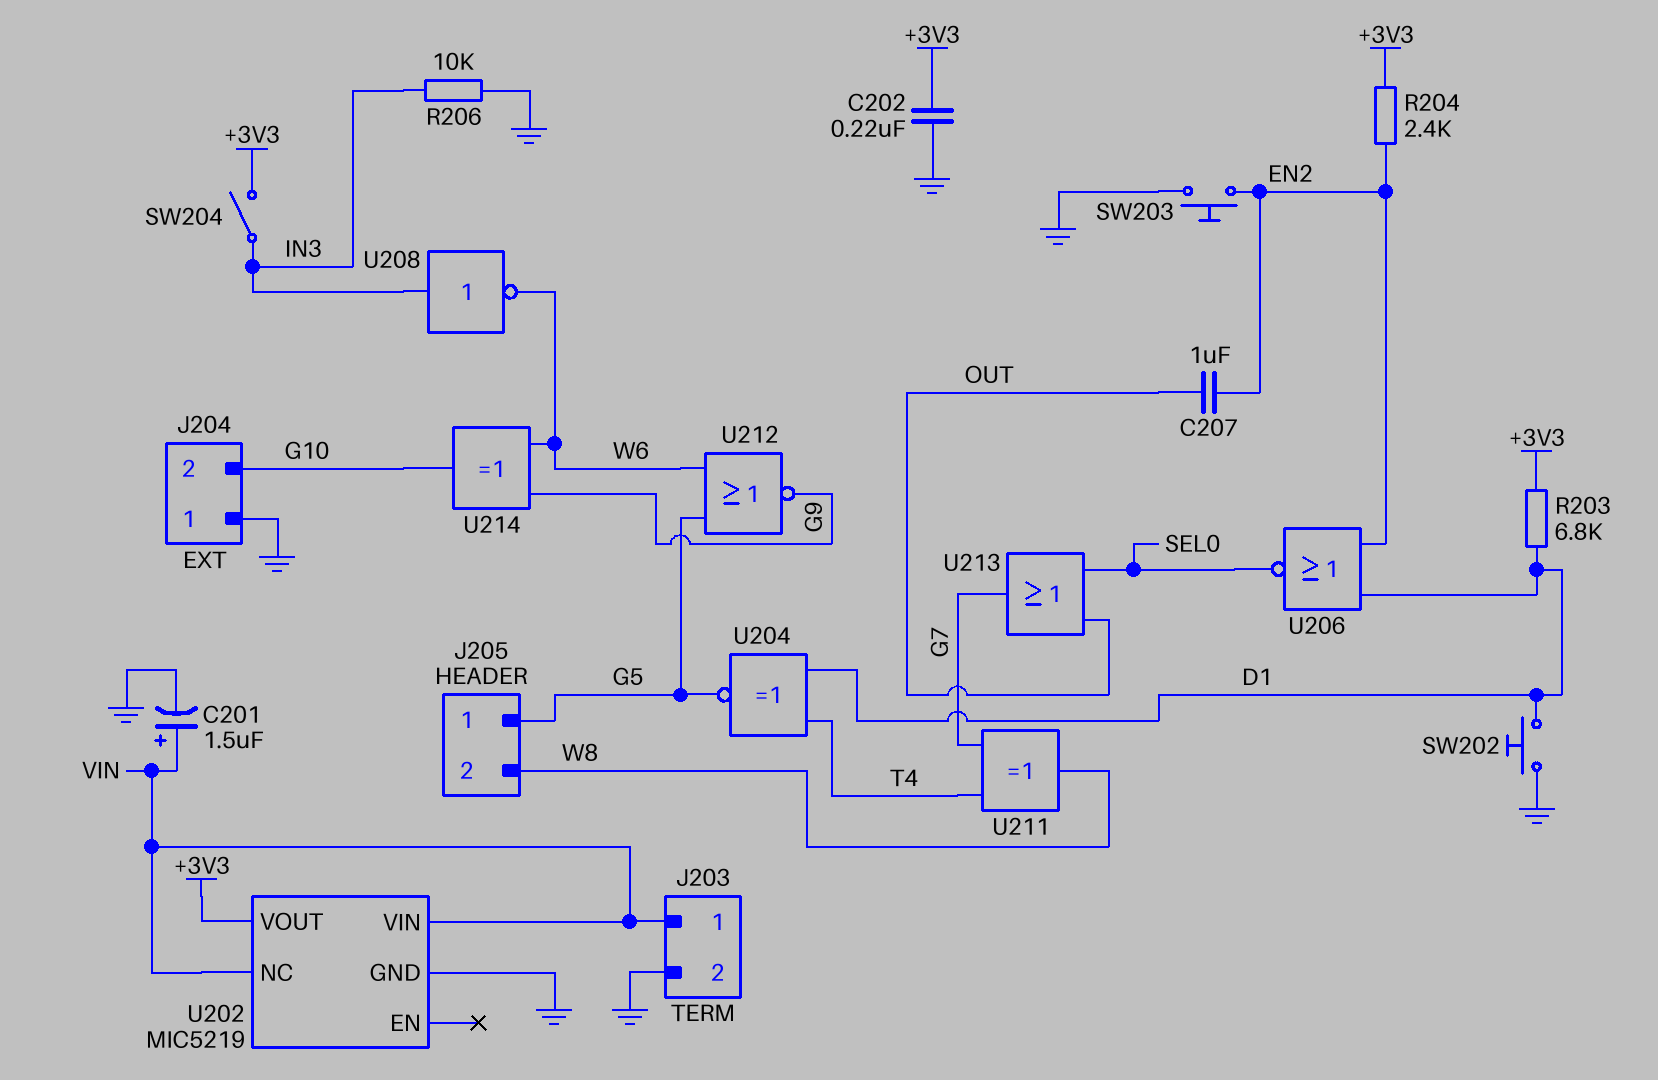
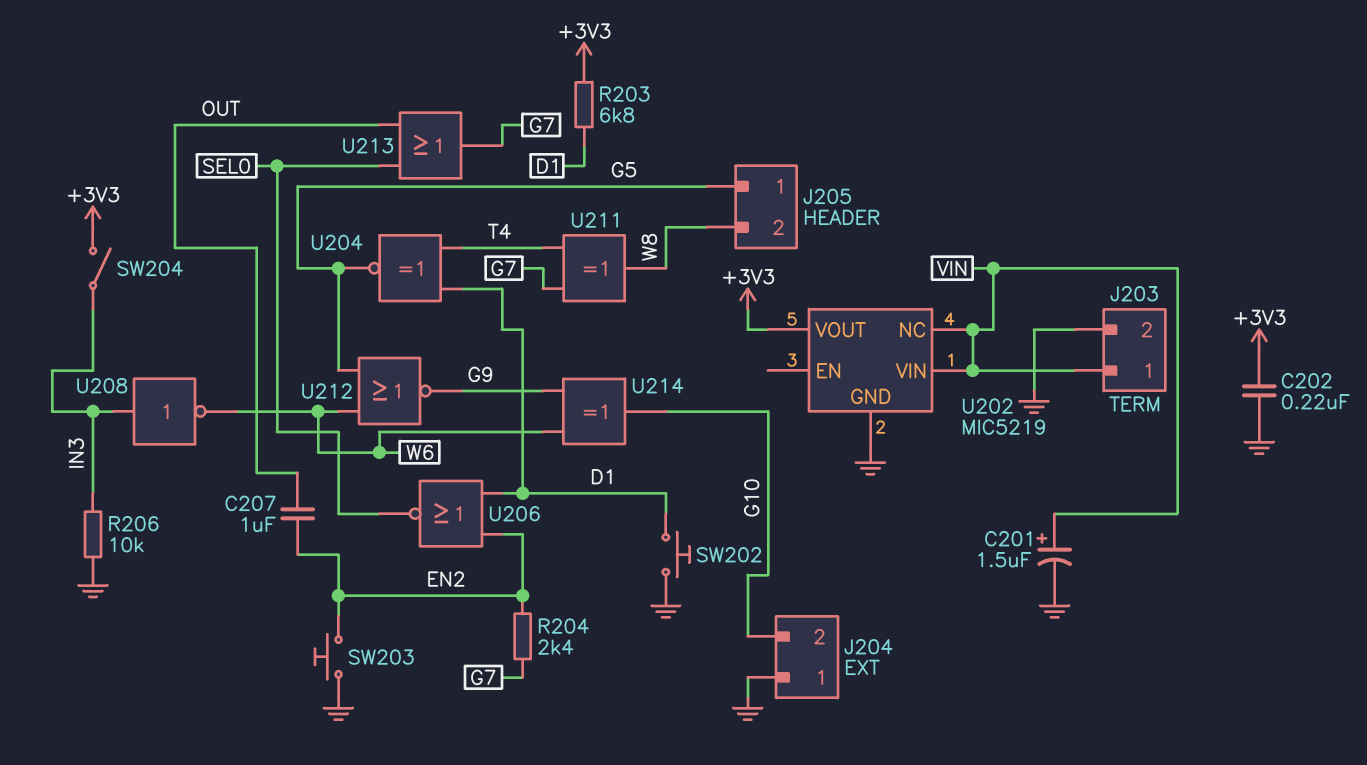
R204: 2.4k (+3V3, EN2) -> 2.4k (EN2, G7)

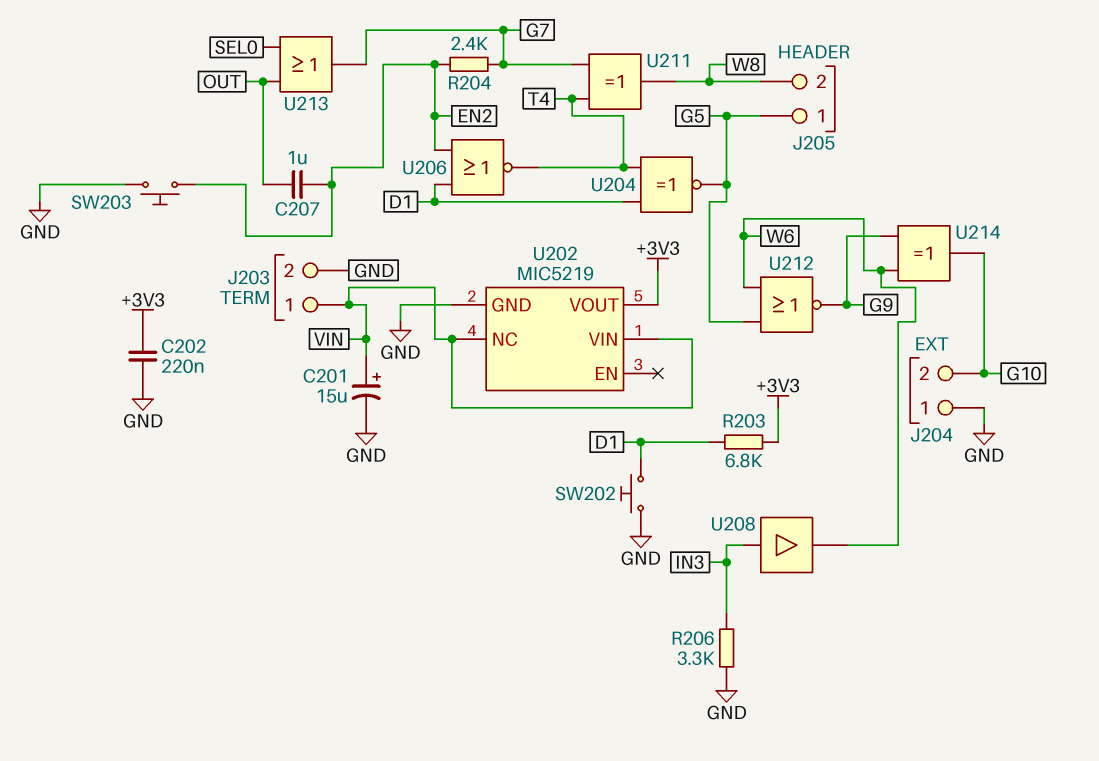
C201: 1.5uF (plus VIN, minus GND) -> 15uF (plus VIN, minus GND)
R206: 10k (GND, IN3) -> 3.3k (GND, IN3)
SW204: switch (+3V3, IN3) -> none
U206: NOR (in D1, in EN2, out SEL0) -> NOR (in D1, in EN2, out T4)
U208: NOT (in IN3, out W6) -> buffer (in IN3, out W6)

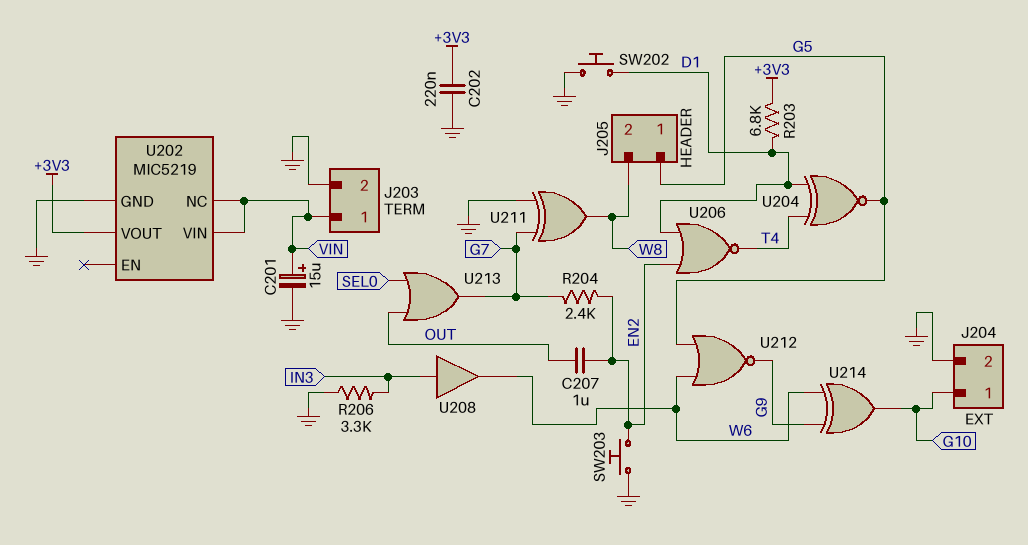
J204 pin 1: GND -> G10
J204 pin 2: G10 -> GND
U211: XOR (in G7, in T4, out W8) -> XOR (in G7, in GND, out W8)

